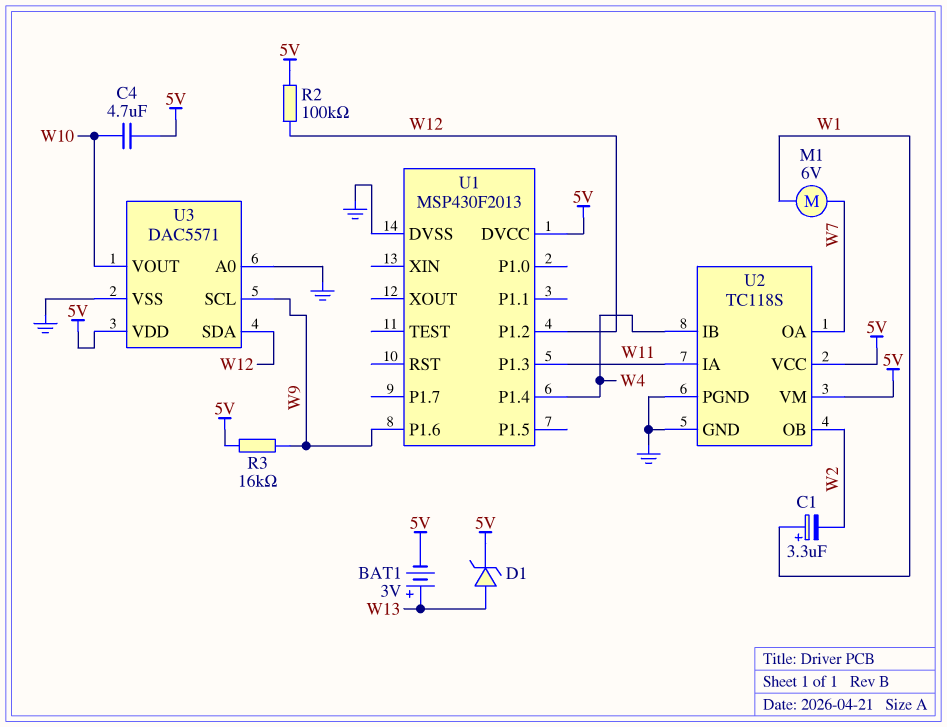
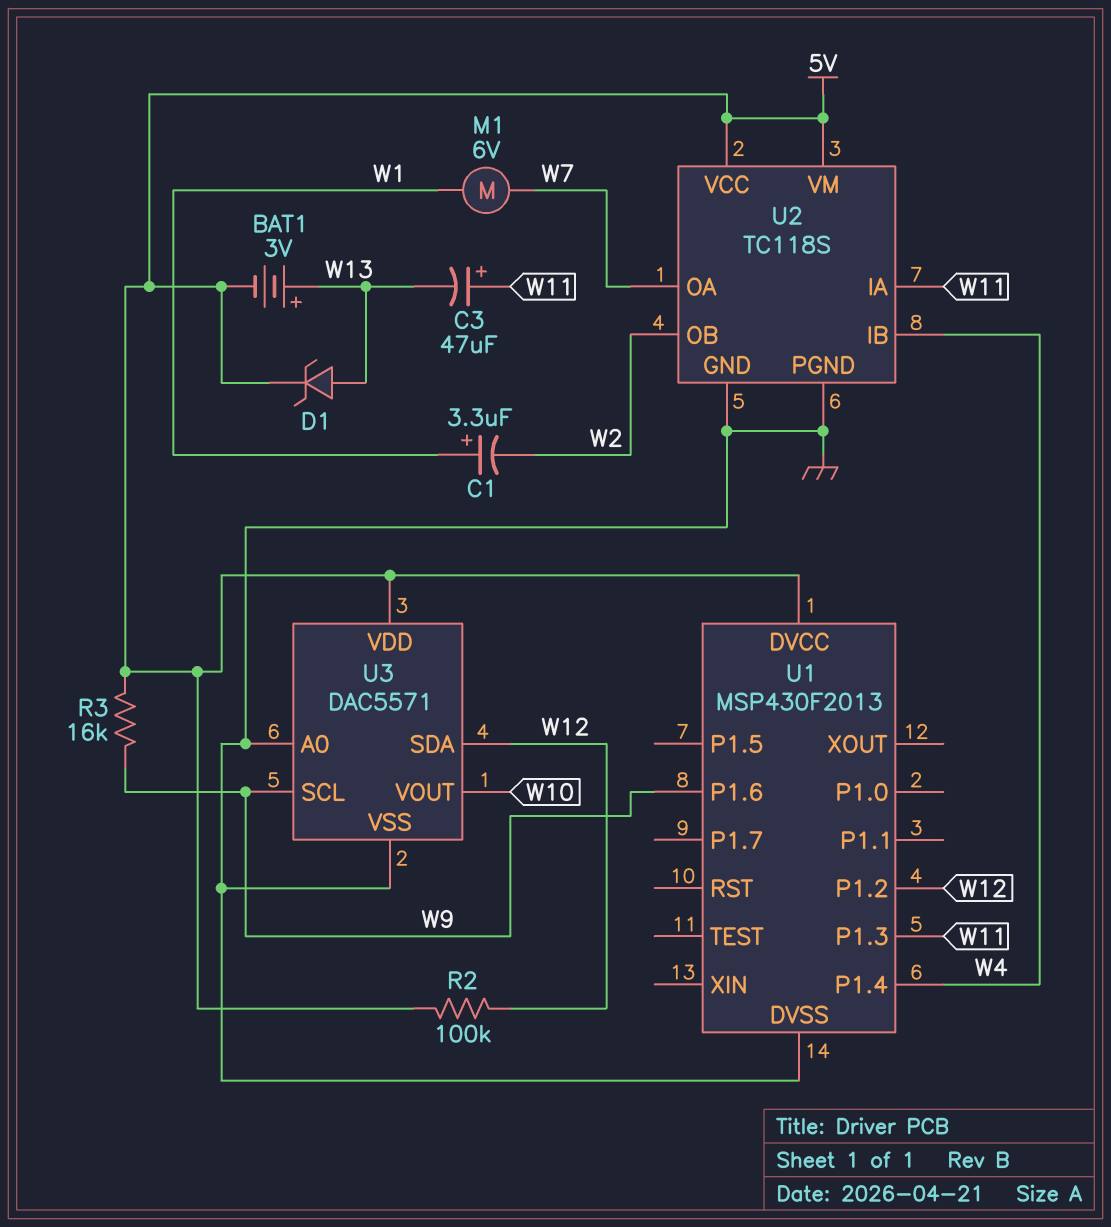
C3: none -> 47uF (plus W11, minus W13)
C4: 4.7uF (5V, W10) -> none

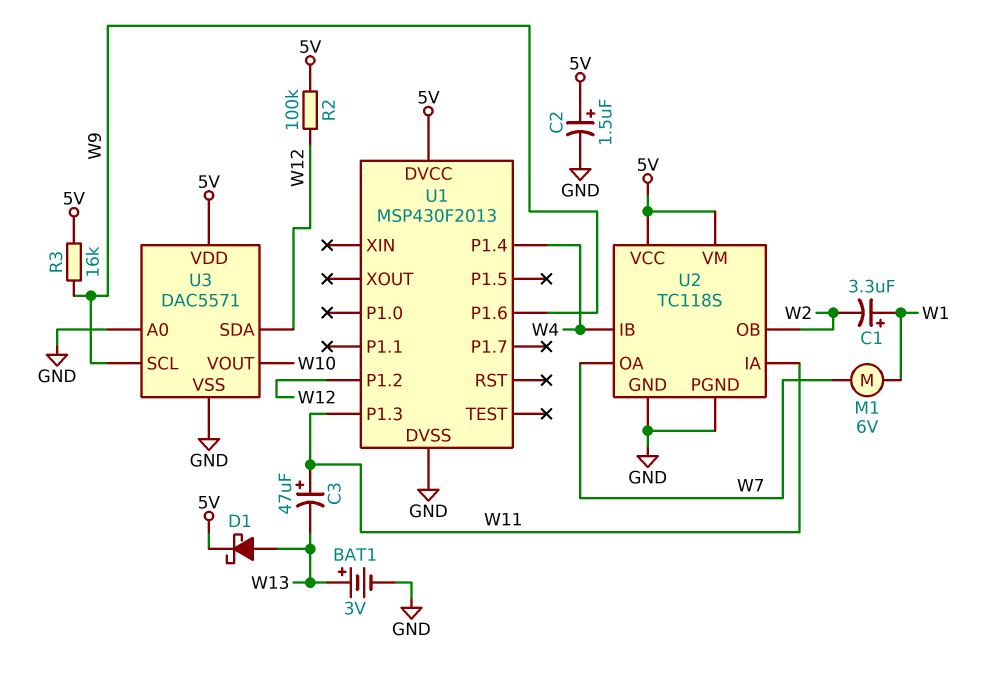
BAT1: 3V (plus W13, minus 5V) -> 3V (plus W13, minus GND)
C2: none -> 1.5uF (plus 5V, minus GND)
D1: zener (A W13, K 5V) -> schottky (A W13, K 5V)

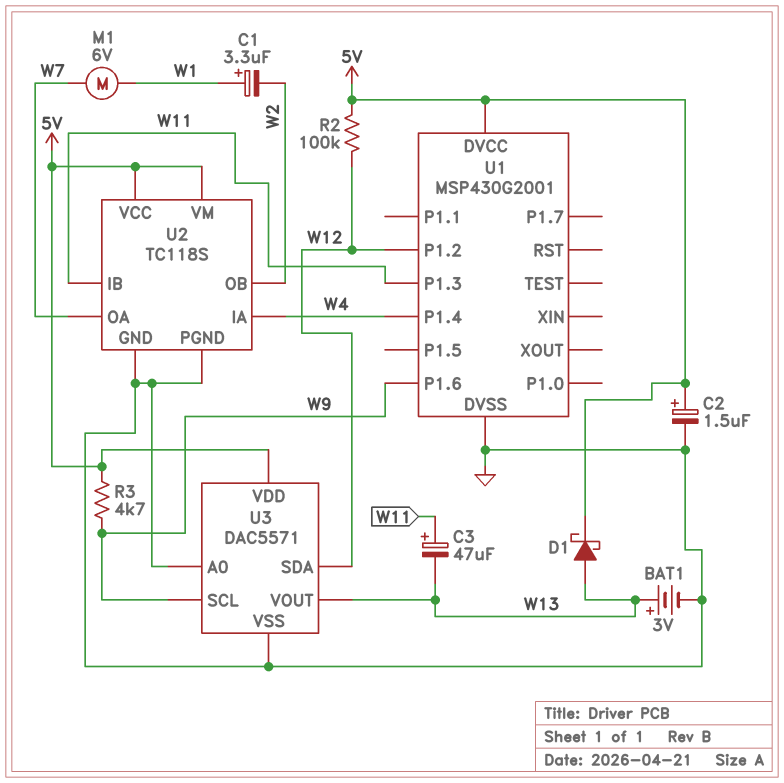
R3: 16k (5V, W9) -> 4.7k (5V, W9)
U1: MSP430F2013 -> MSP430G2001
U2 pin IA: W11 -> W4
U2 pin IB: W4 -> W11
U3 pin VOUT: W10 -> W13

